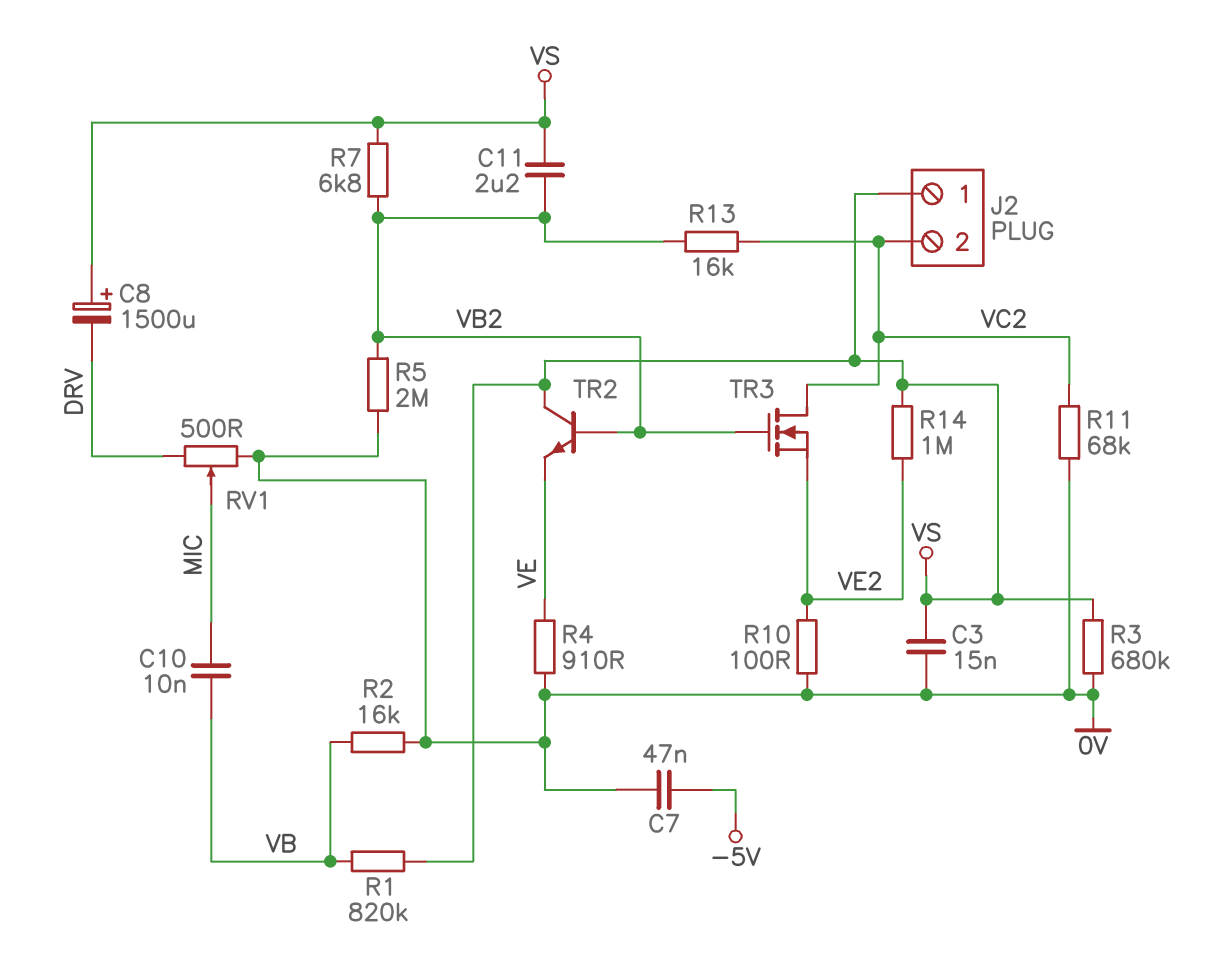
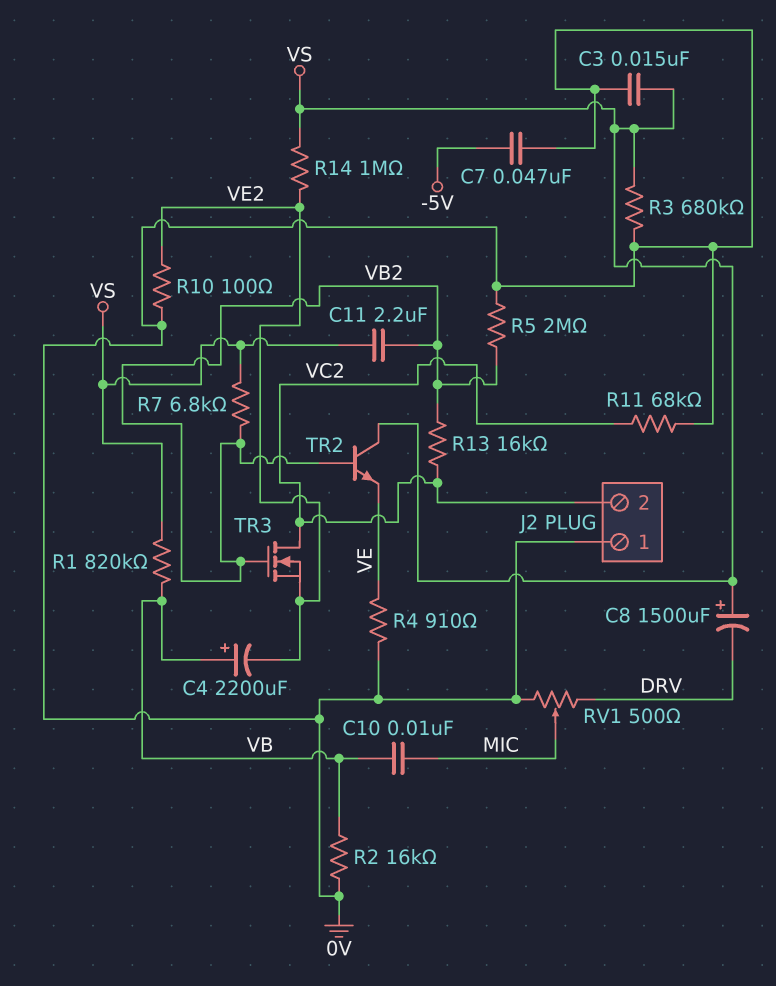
C4: none -> 2200uF (plus VB, minus VE2)
J2 pin 1: VS -> 0V

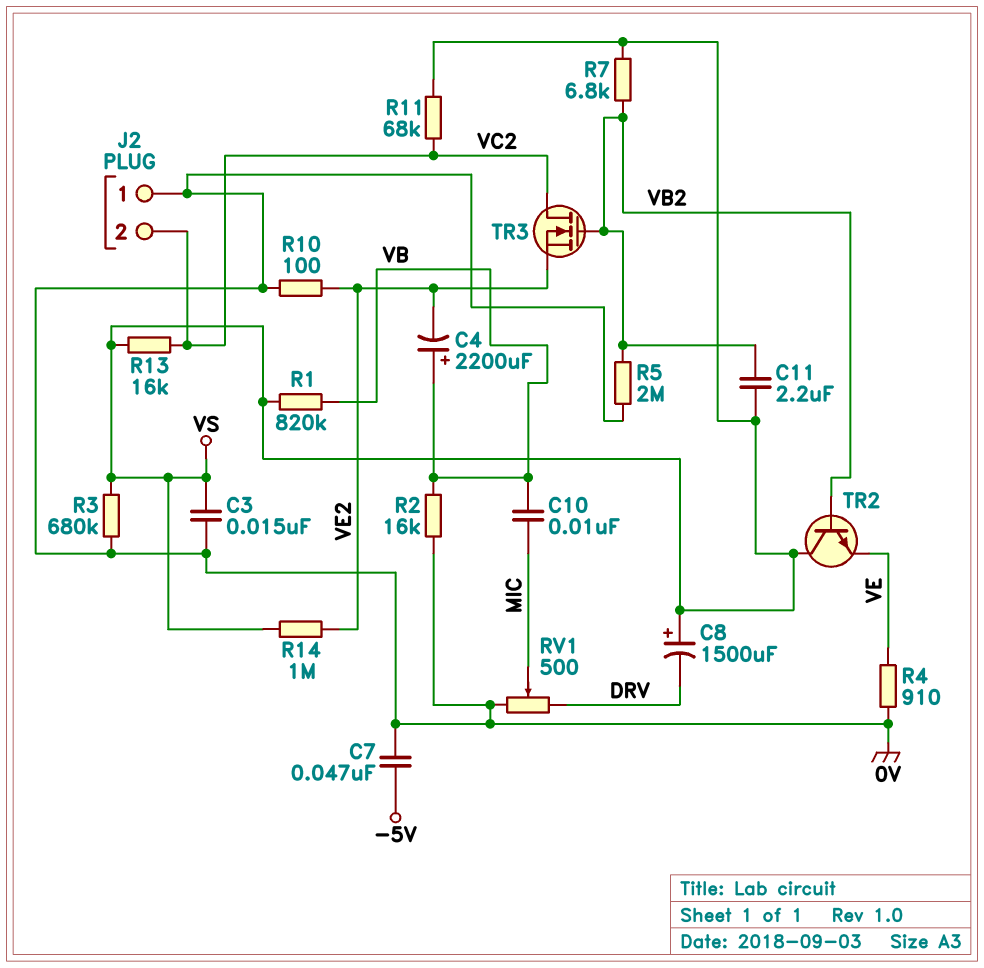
R11: 68k (0V, VC2) -> 68k (VC2, VS)
R13: 16k (VB2, VC2) -> 16k (VC2, VS)

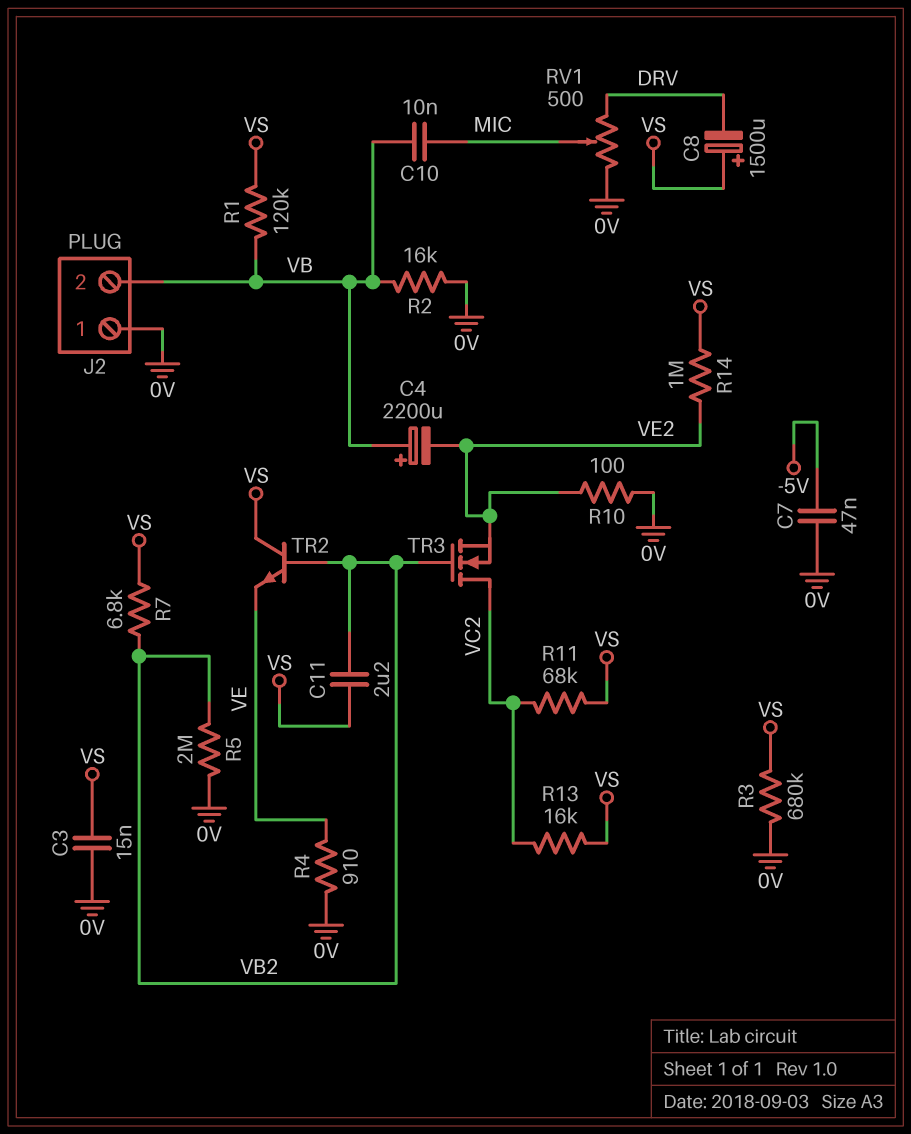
J2 pin 2: VC2 -> VB
R1: 820k (VB, VS) -> 120k (VB, VS)

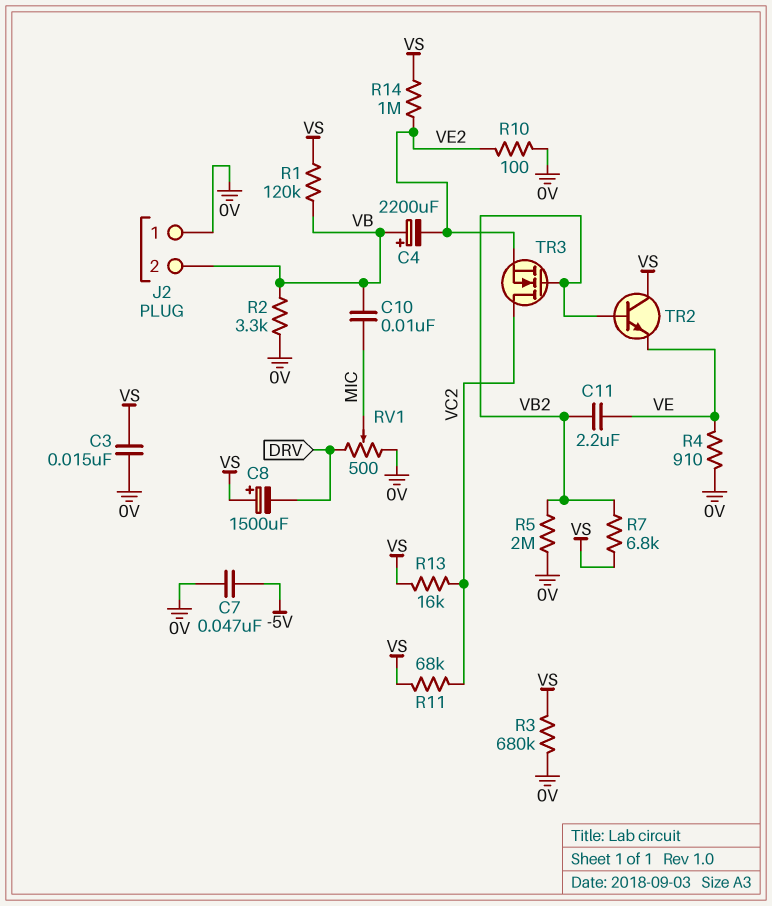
C11: 2.2uF (VB2, VS) -> 2.2uF (VB2, VE)
R2: 16k (0V, VB) -> 3.3k (0V, VB)

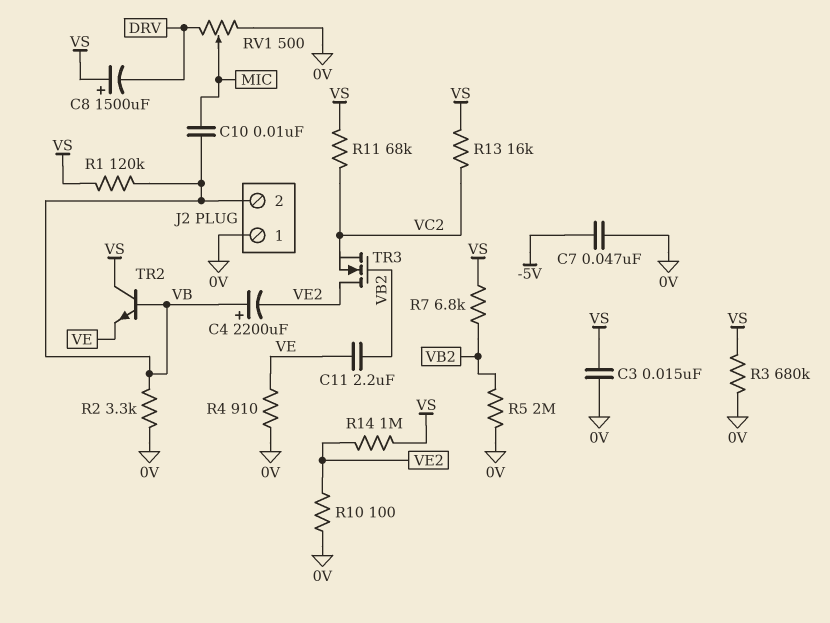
TR2: NPN (B VB2, C VS, E VE) -> NPN (B VB, C VS, E VE)
TR3: NMOS (G VB2, D VC2, S VE2) -> NMOS (G VB2, D VE2, S VC2)

